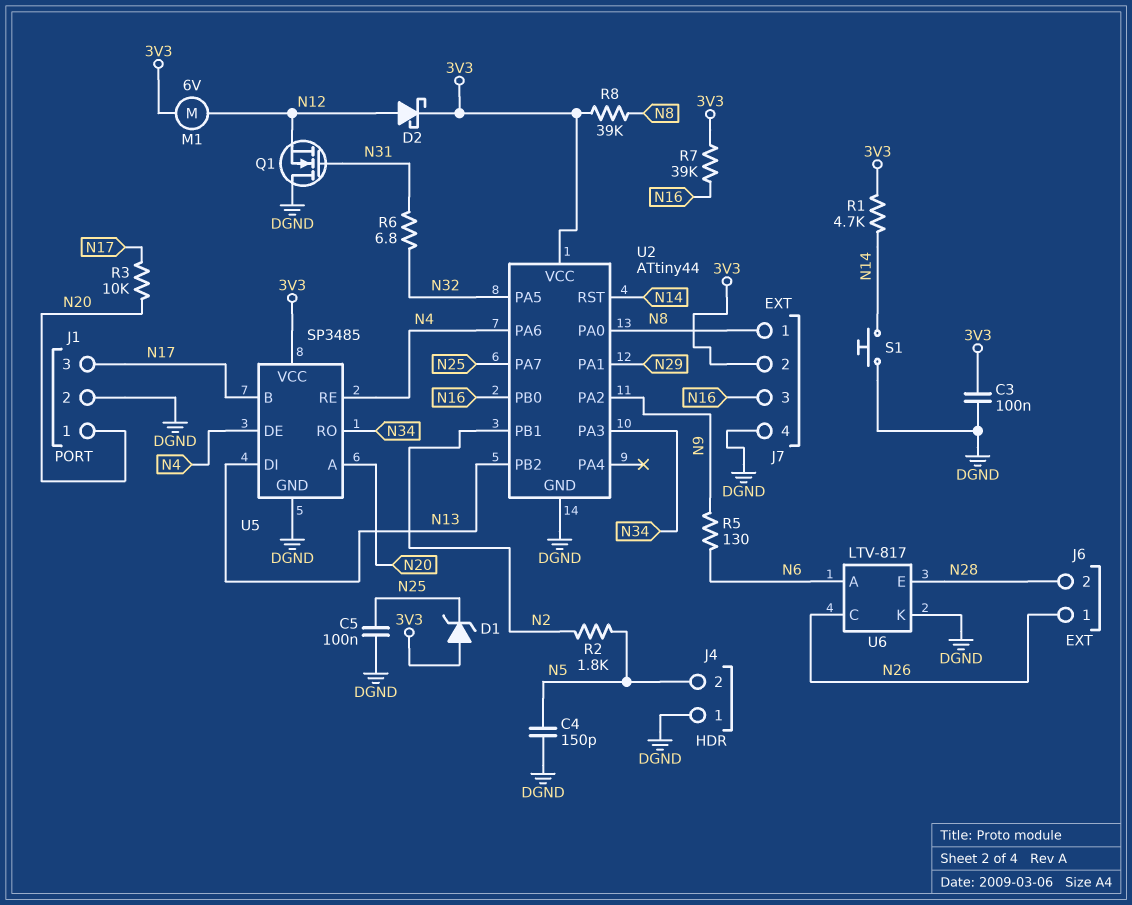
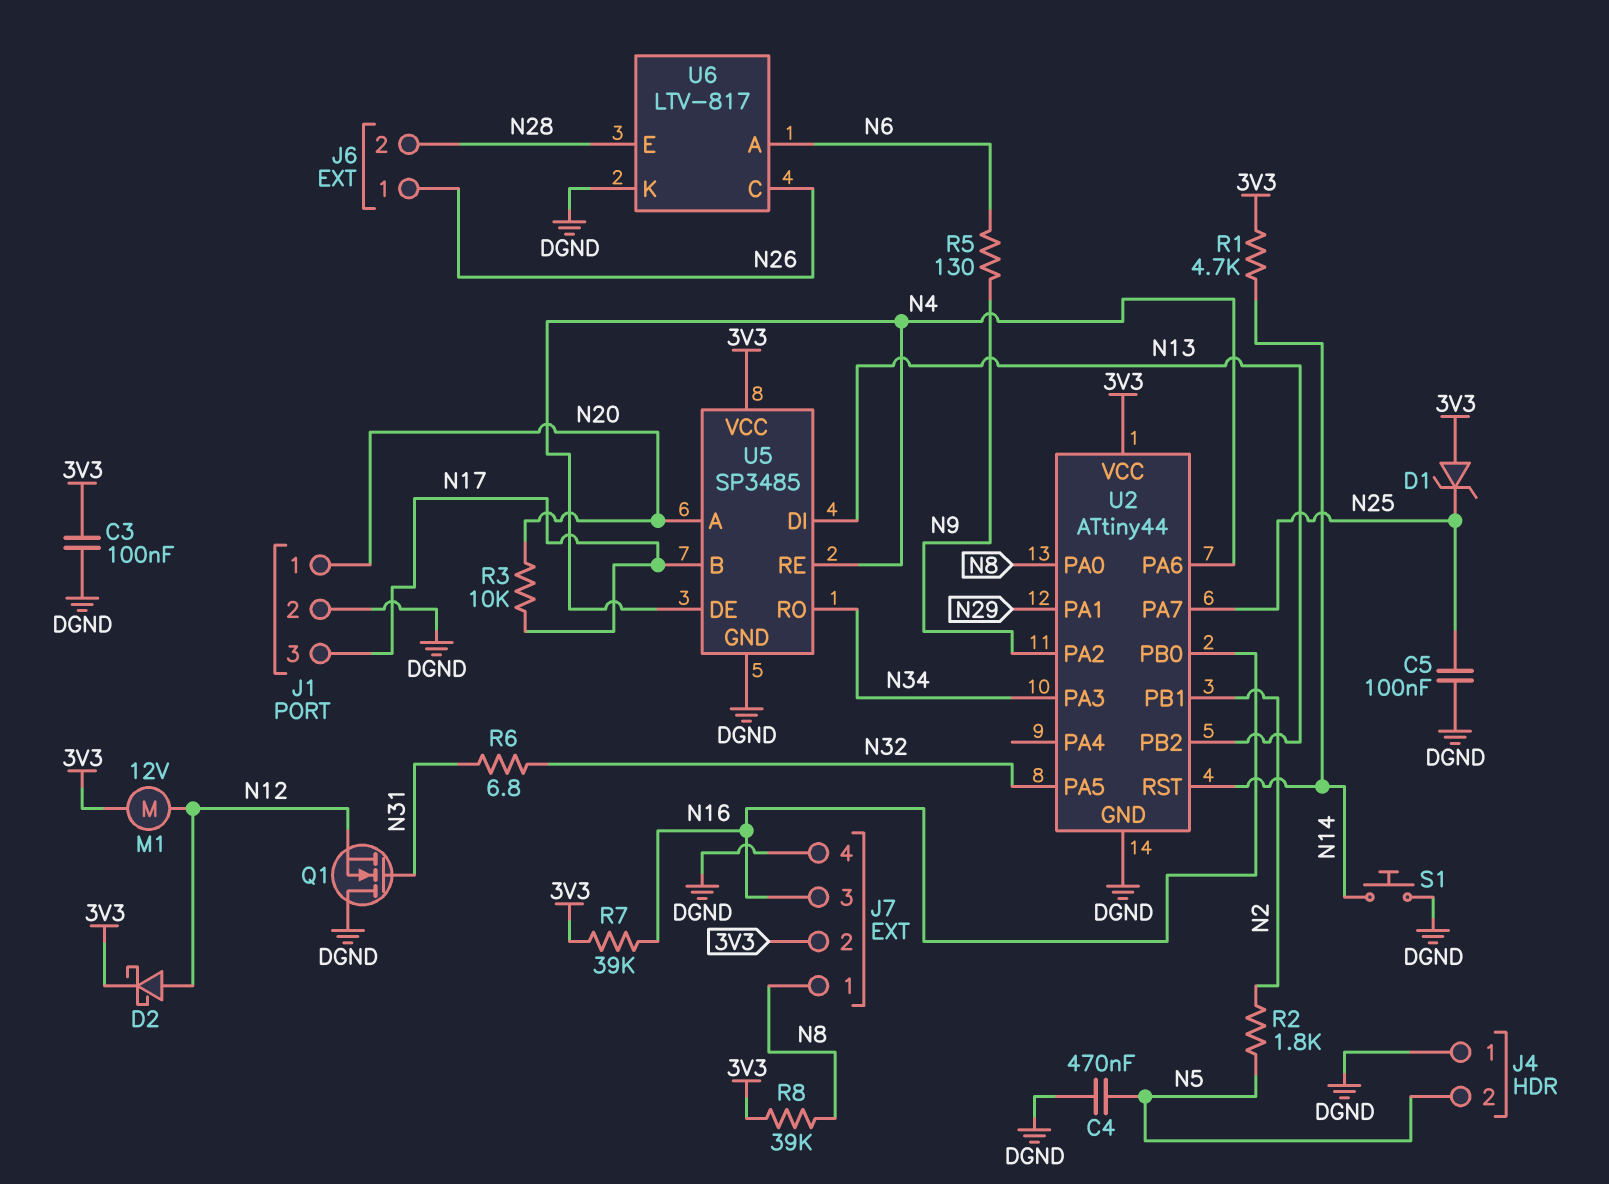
C4: 150pF (DGND, N5) -> 470nF (DGND, N5)
M1: motor 6V (3V3, N12) -> motor 12V (3V3, N12)

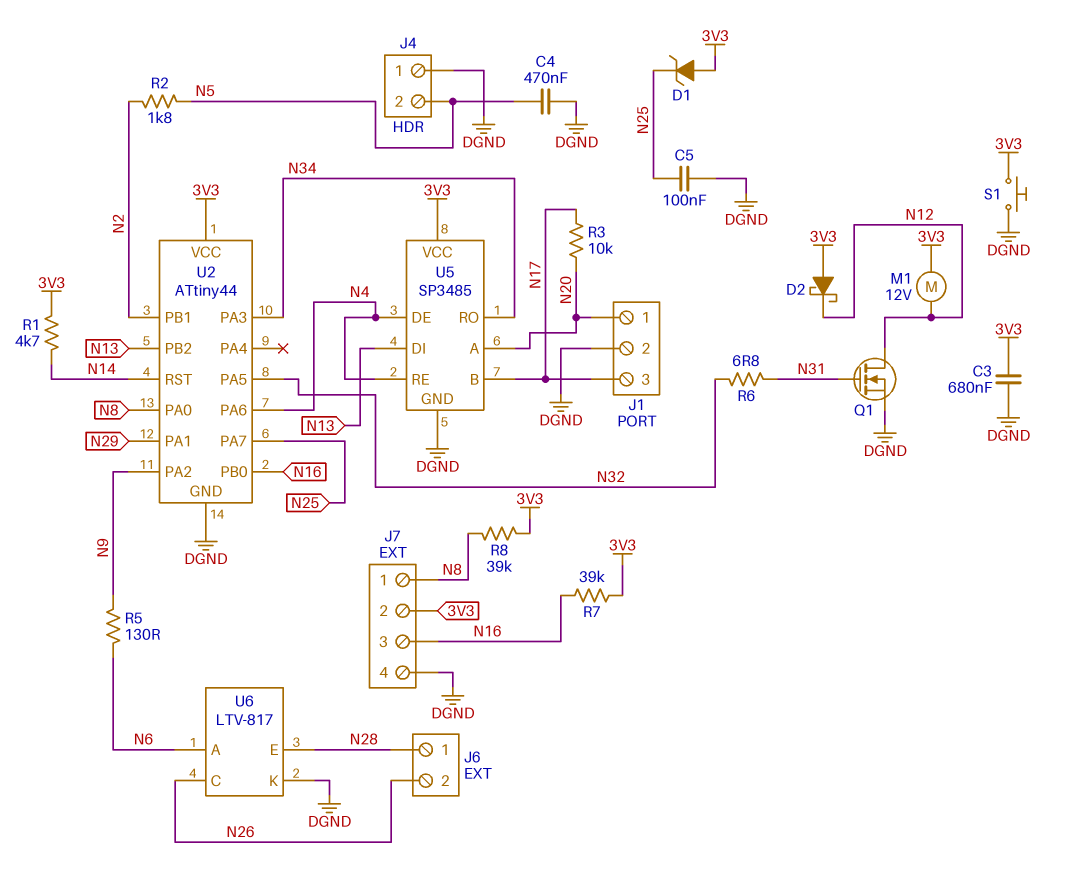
C3: 100nF (3V3, DGND) -> 680nF (3V3, DGND)
D2: schottky (A N12, K 3V3) -> schottky (A 3V3, K N12)
J6 pin 1: N26 -> N28
J6 pin 2: N28 -> N26
Q1: NMOS (G N31, D DGND, S N12) -> NMOS (G N31, D N12, S DGND)
S1: button (DGND, N14) -> button (3V3, DGND)

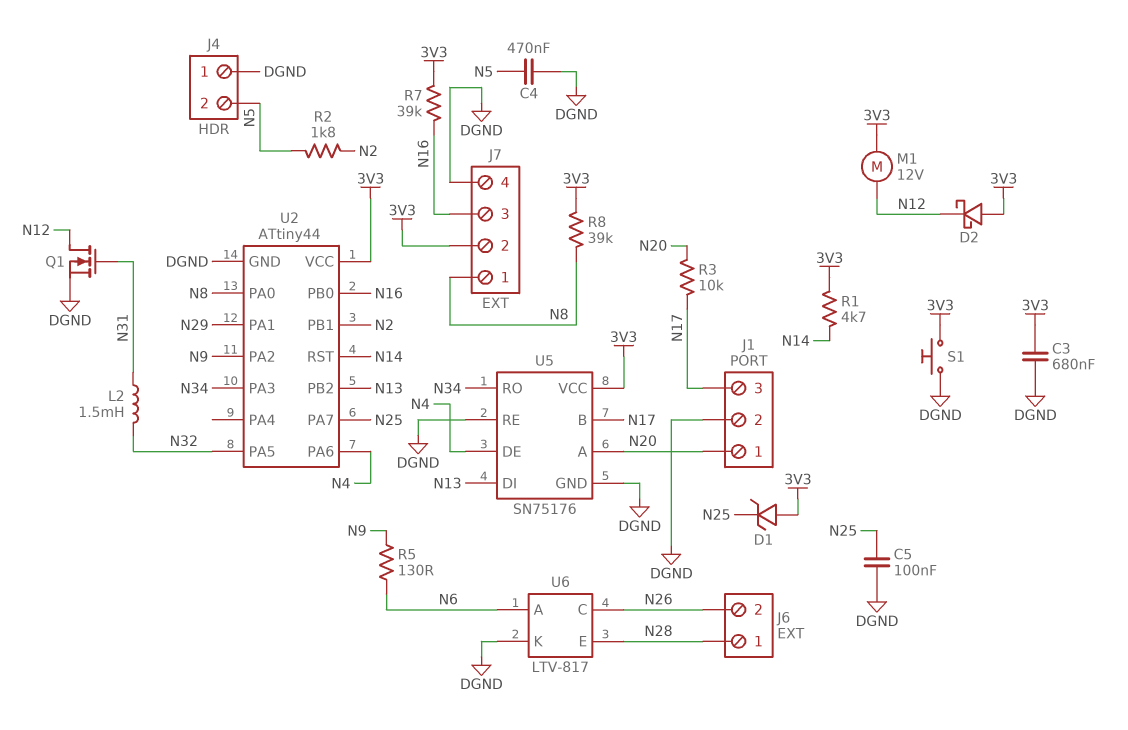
L2: none -> 1.5mH (N31, N32)
R6: 6.8 (N31, N32) -> none
U5: SP3485 -> SN75176
U5 pin RE: N4 -> DGND

